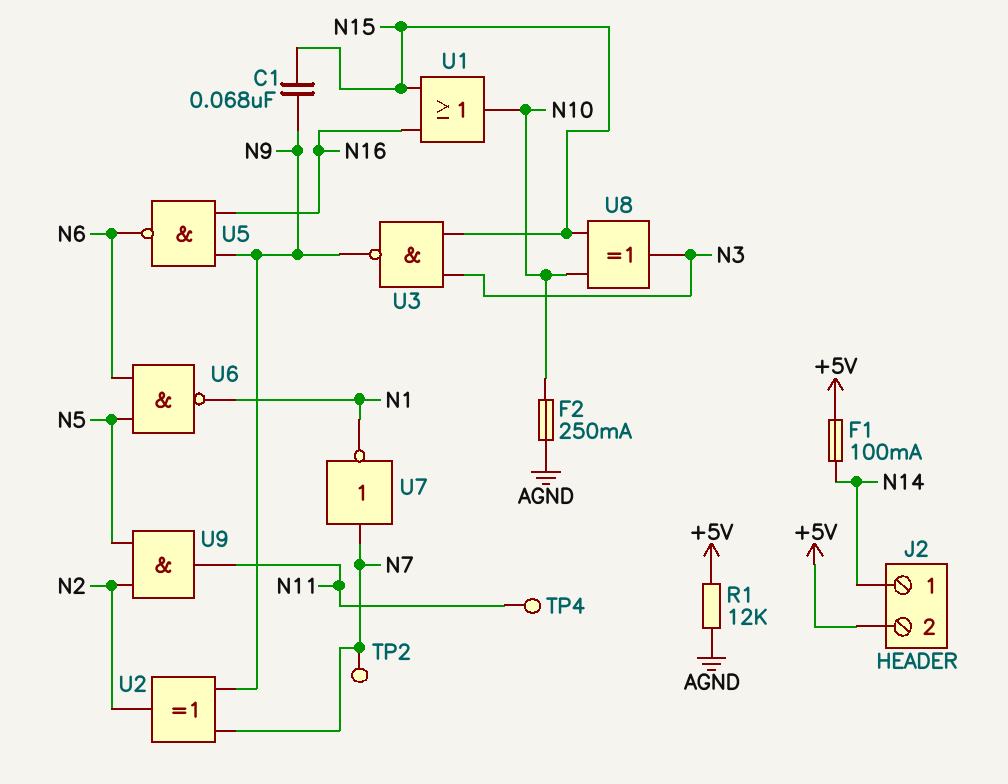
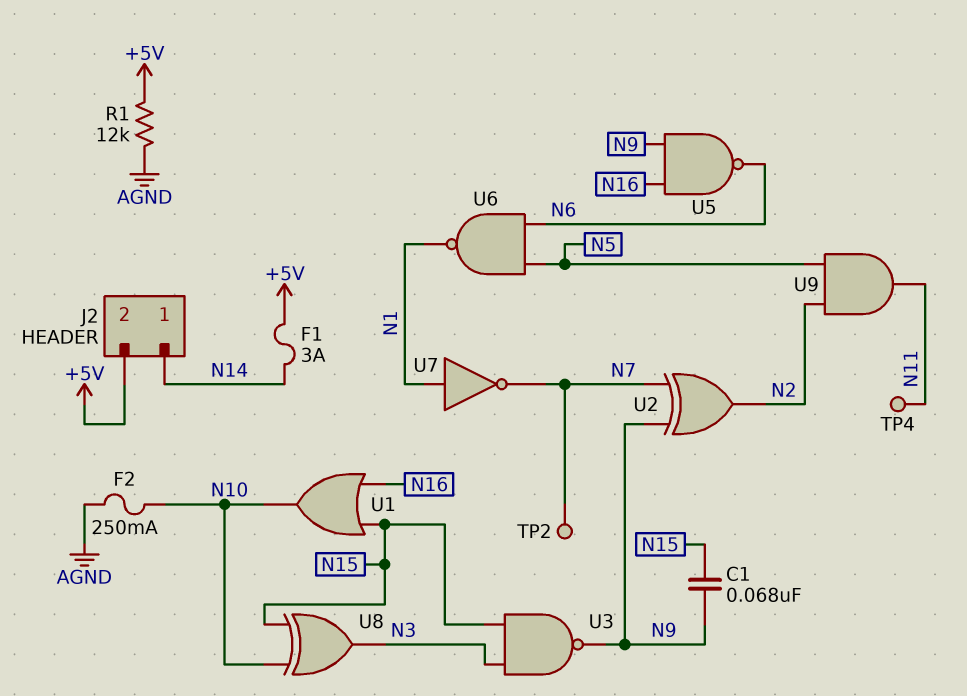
F1: 100mA (+5V, N14) -> 3A (+5V, N14)
U7: NOT (in N7, out N1) -> NOT (in N1, out N7)

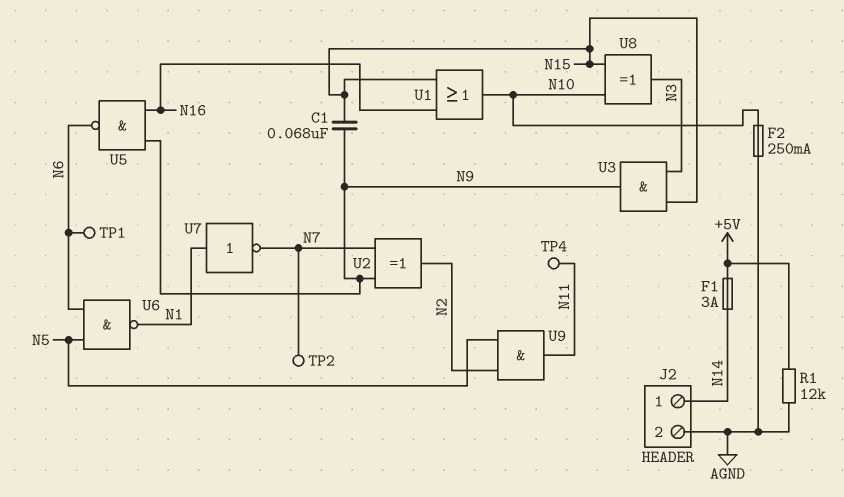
J2 pin 2: +5V -> AGND
TP1: none -> test point (N6)
U3: NAND (in N3, in N15, out N9) -> AND (in N3, in N15, out N9)

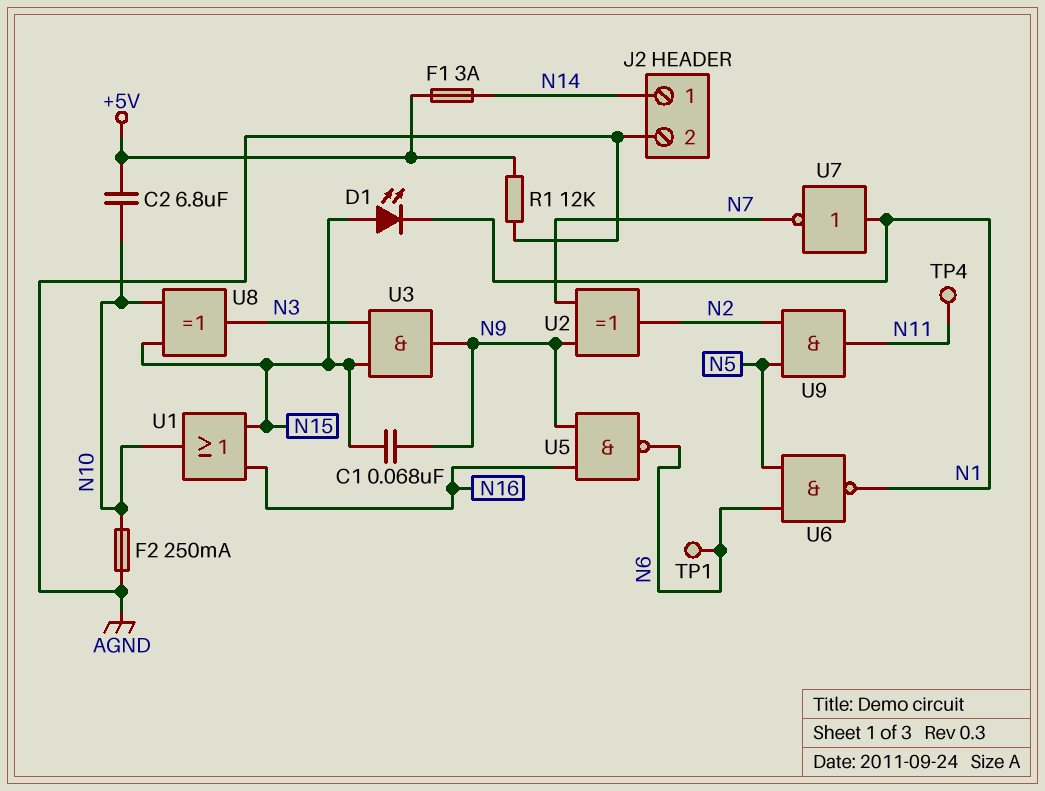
C2: none -> 6.8uF (+5V, N10)
D1: none -> LED (A N15, K N1)
TP2: test point (N7) -> none

